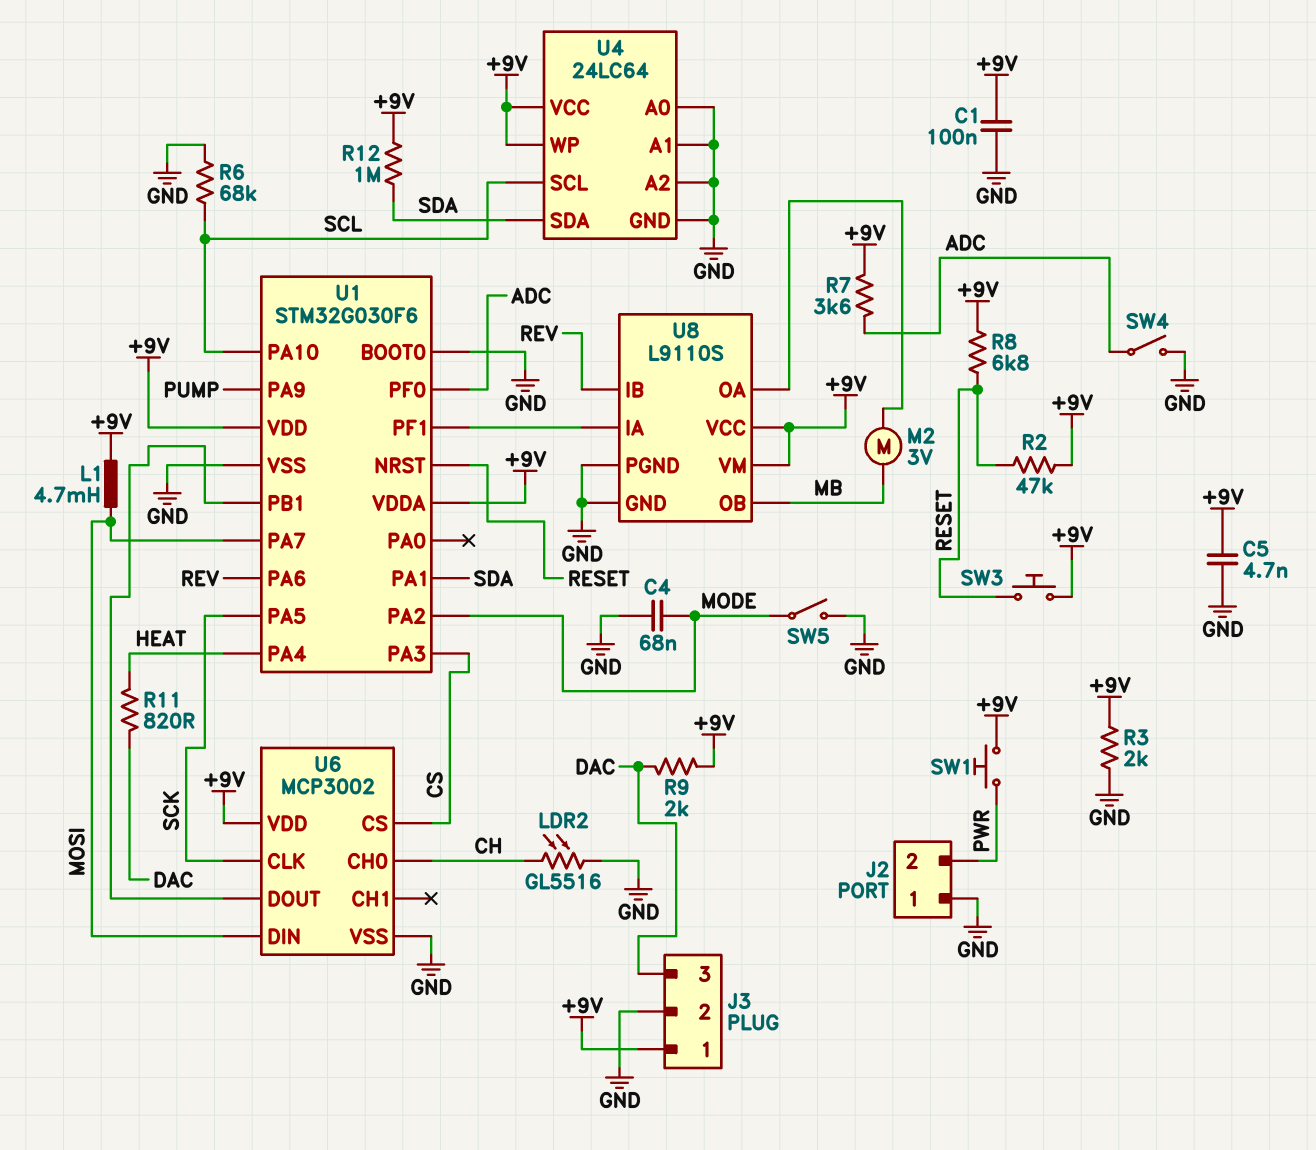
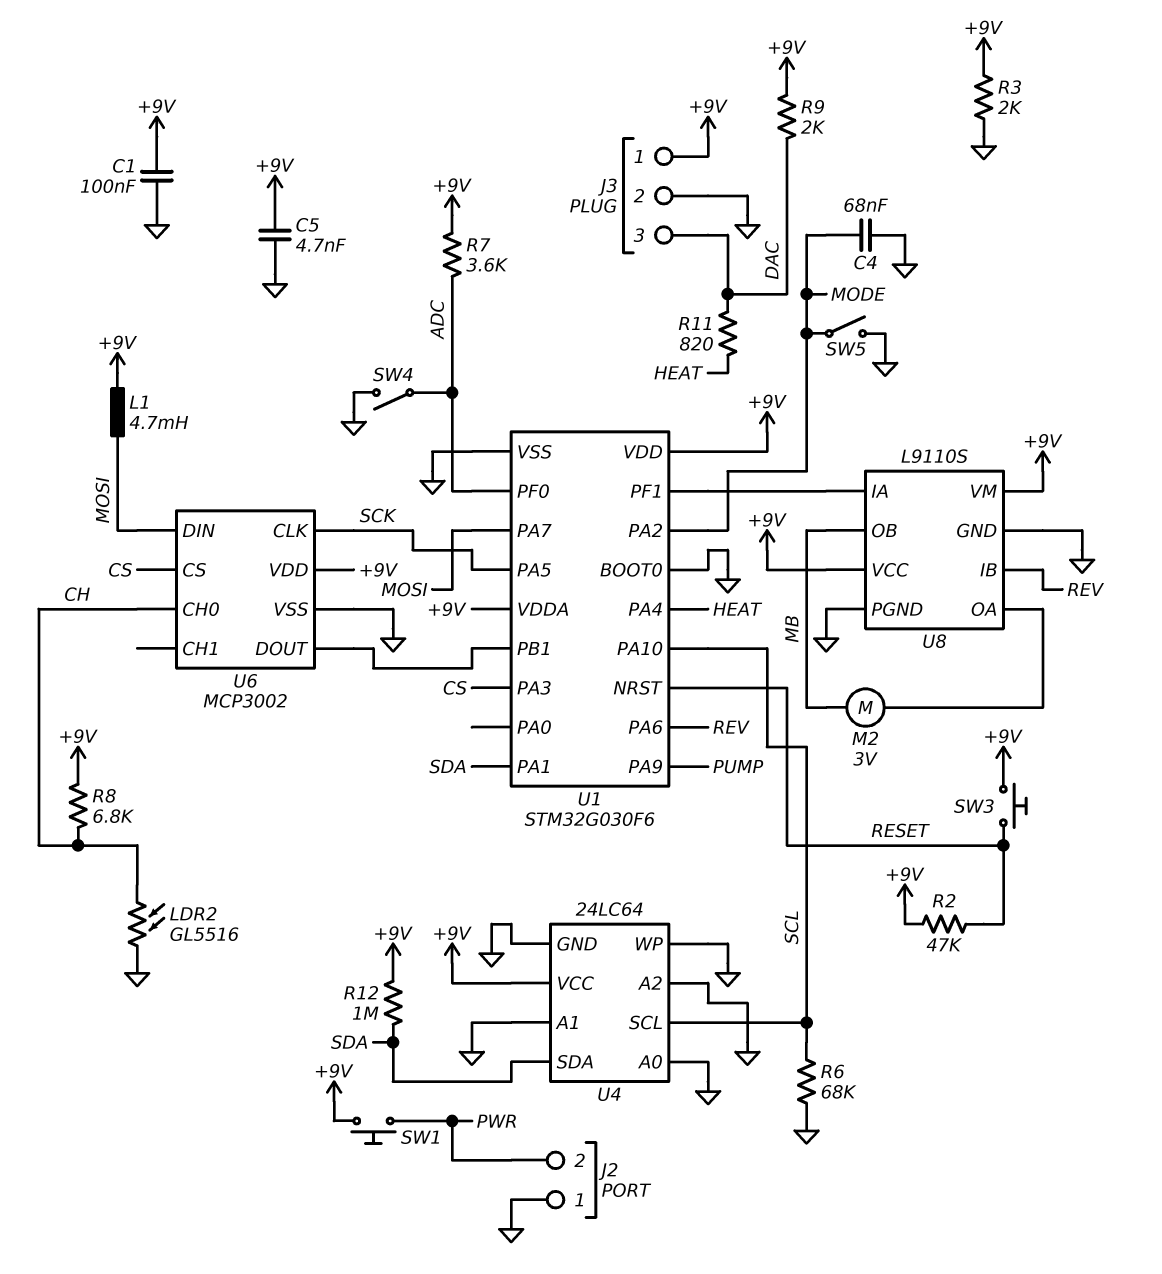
R8: 6.8k (+9V, RESET) -> 6.8k (+9V, CH)
U4 pin WP: +9V -> GND

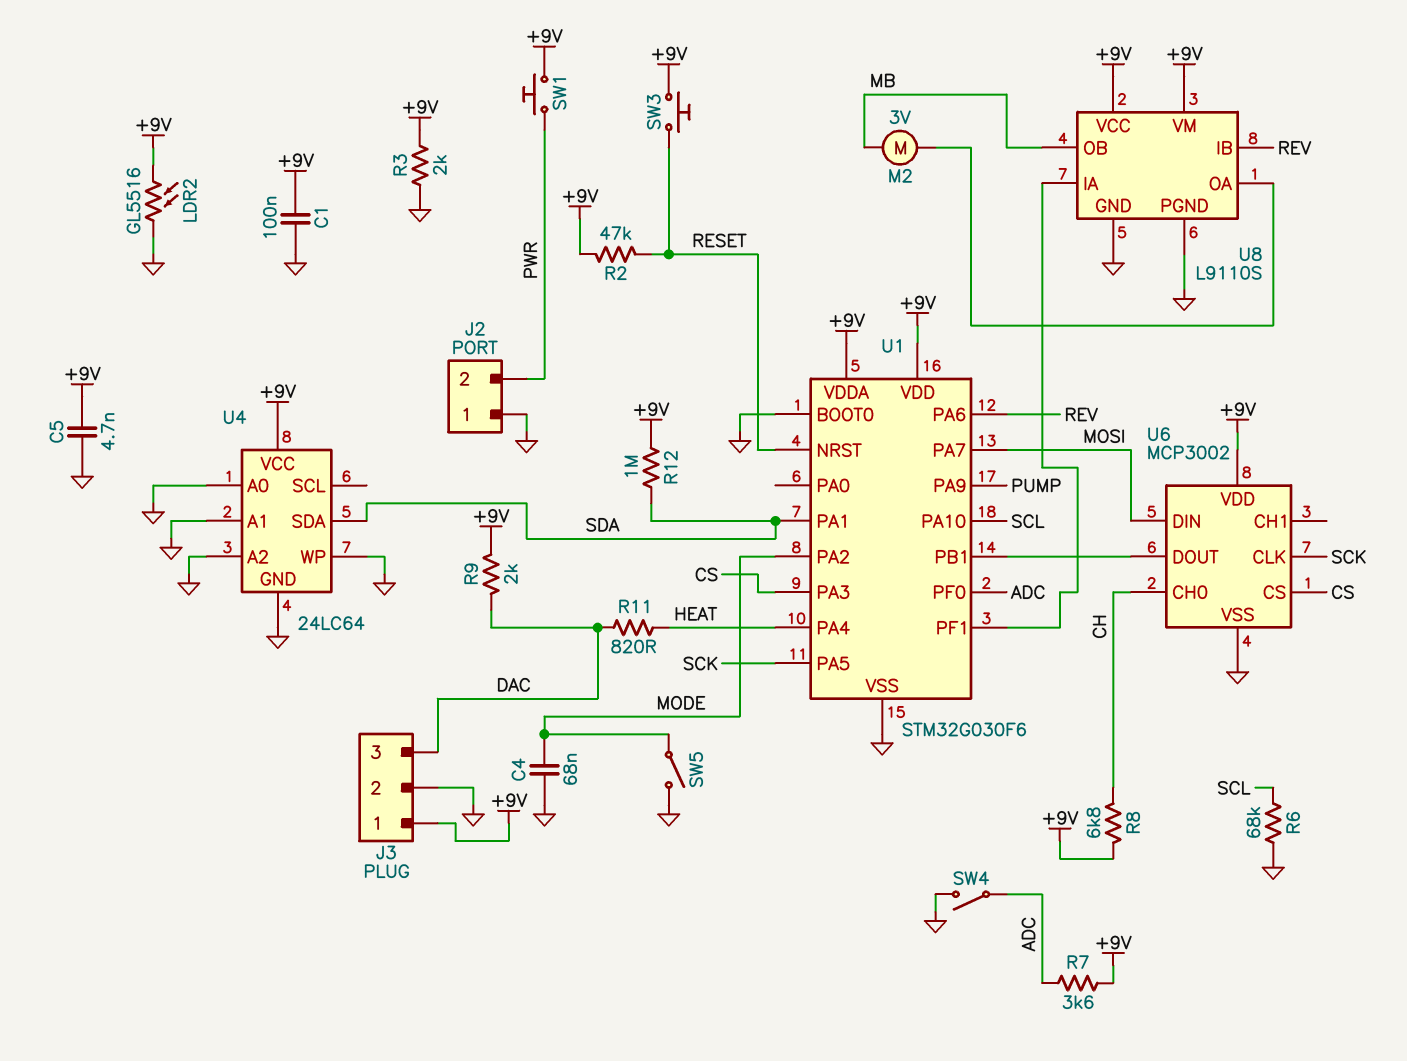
L1: 4.7mH (+9V, MOSI) -> none
LDR2: GL5516 (CH, GND) -> GL5516 (+9V, GND)
U4 pin SCL: SCL -> none

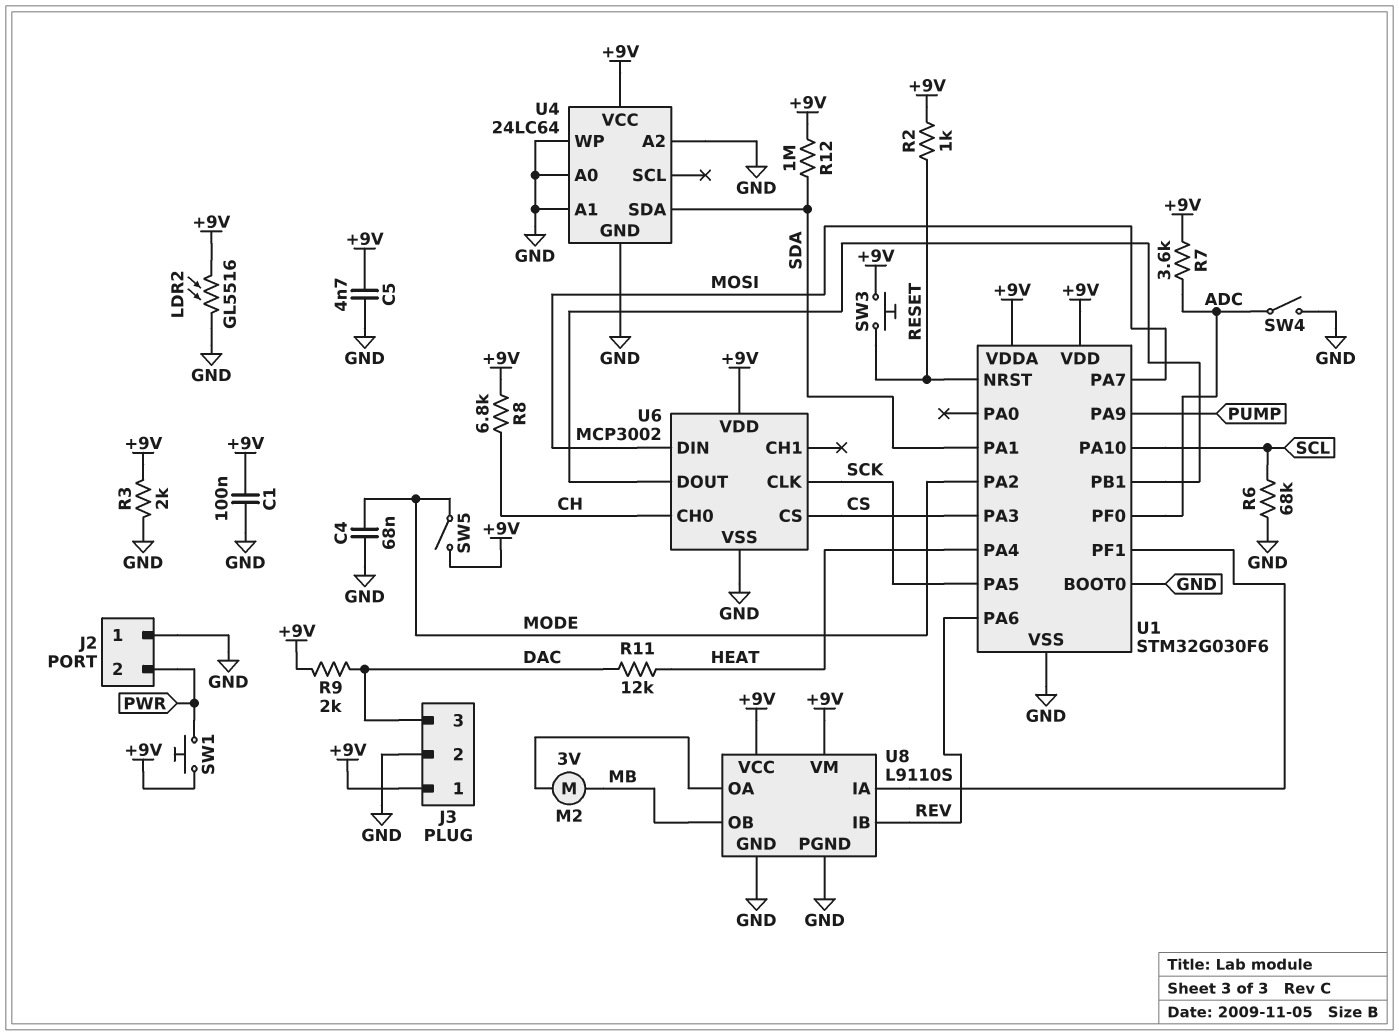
R2: 47k (+9V, RESET) -> 1k (+9V, RESET)
R11: 820 (DAC, HEAT) -> 12k (DAC, HEAT)
SW5: switch (GND, MODE) -> switch (+9V, MODE)

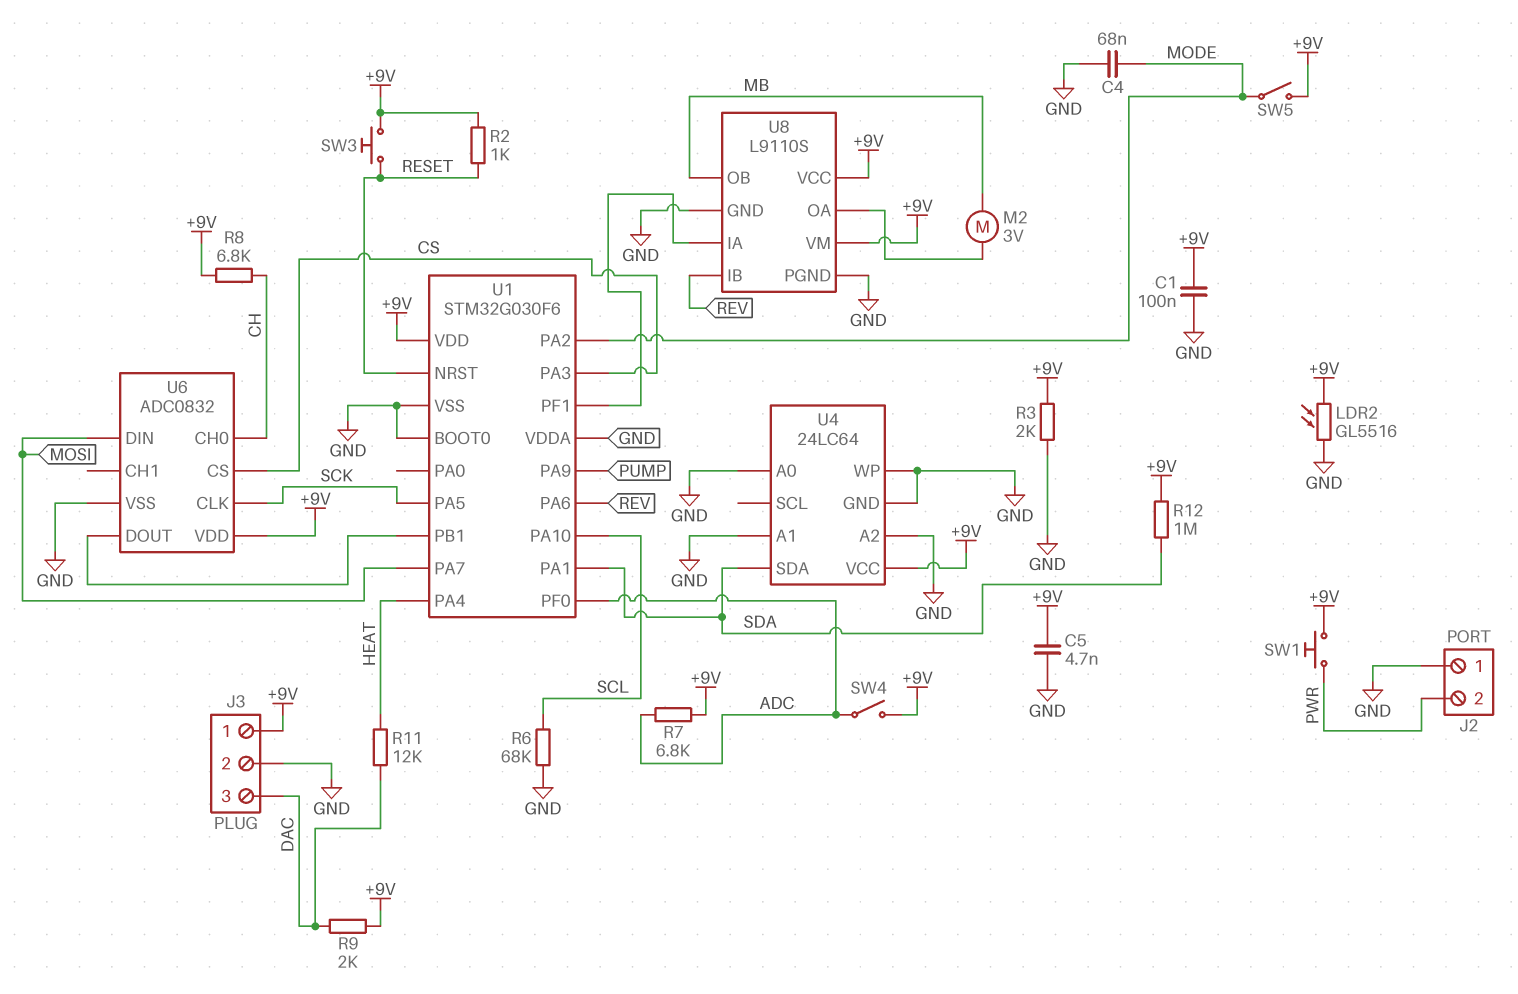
R7: 3.6k (+9V, ADC) -> 6.8k (+9V, ADC)
SW4: switch (ADC, GND) -> switch (+9V, ADC)
U1 pin VDDA: +9V -> GND
U6: MCP3002 -> ADC0832

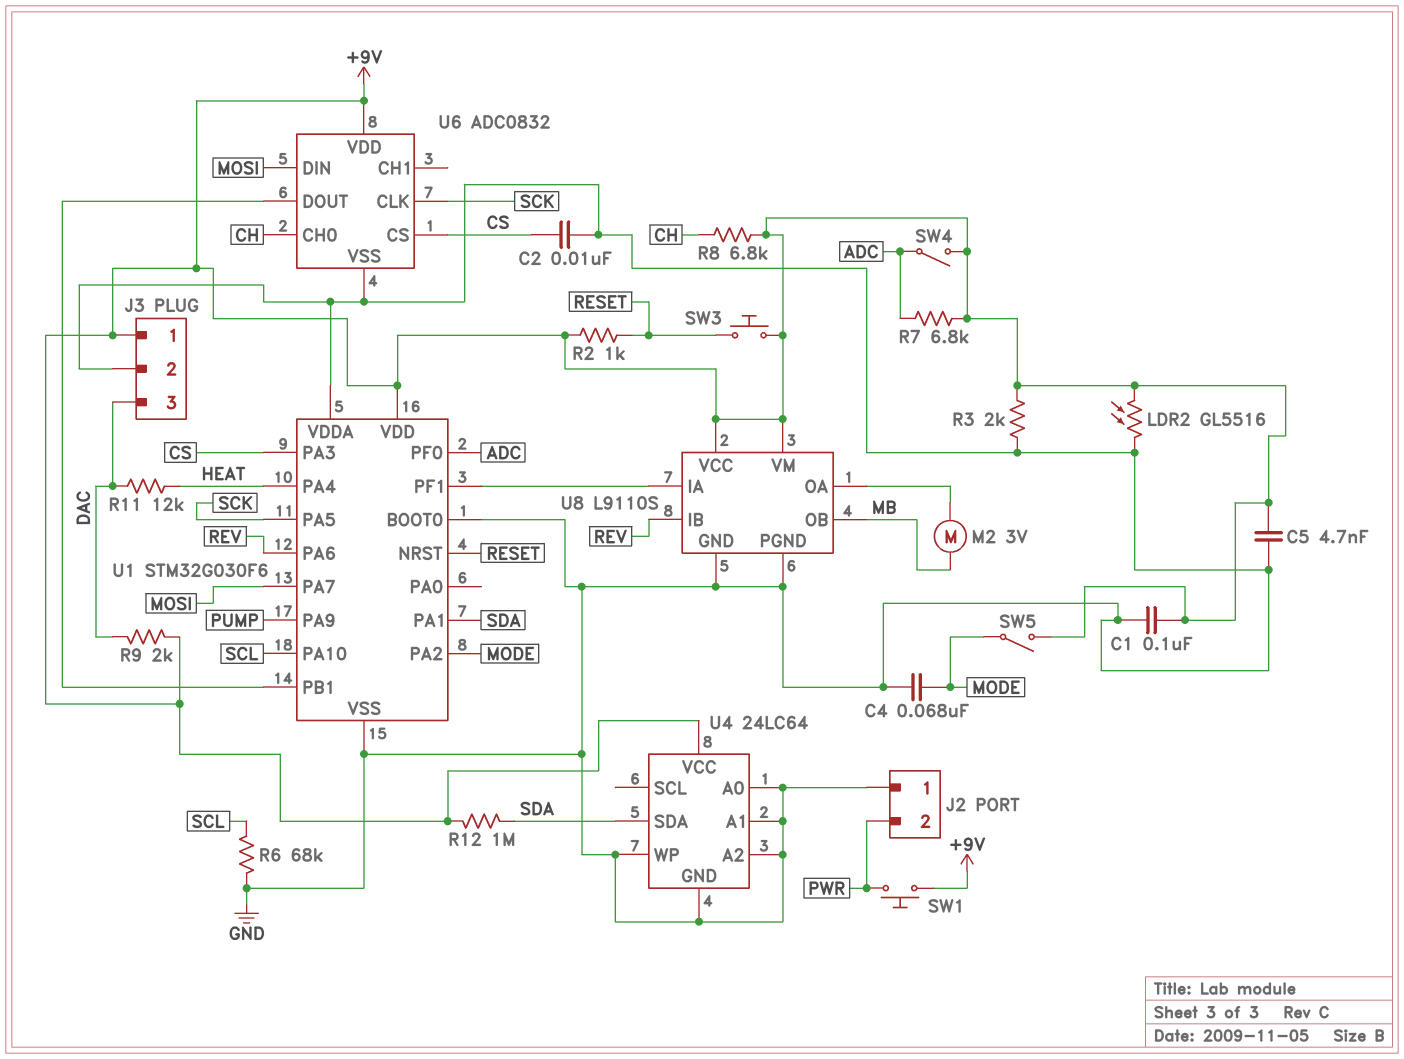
C2: none -> 10nF (CS, GND)

